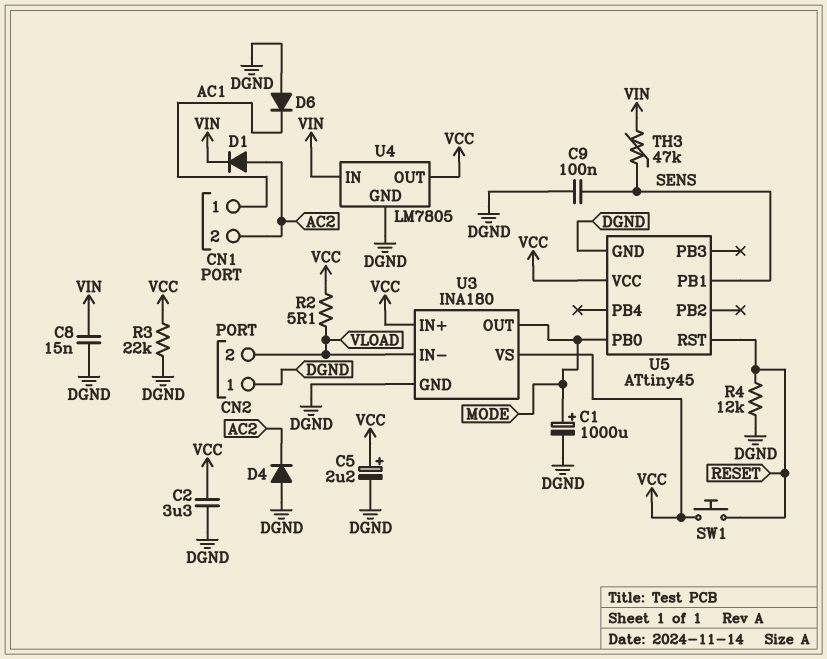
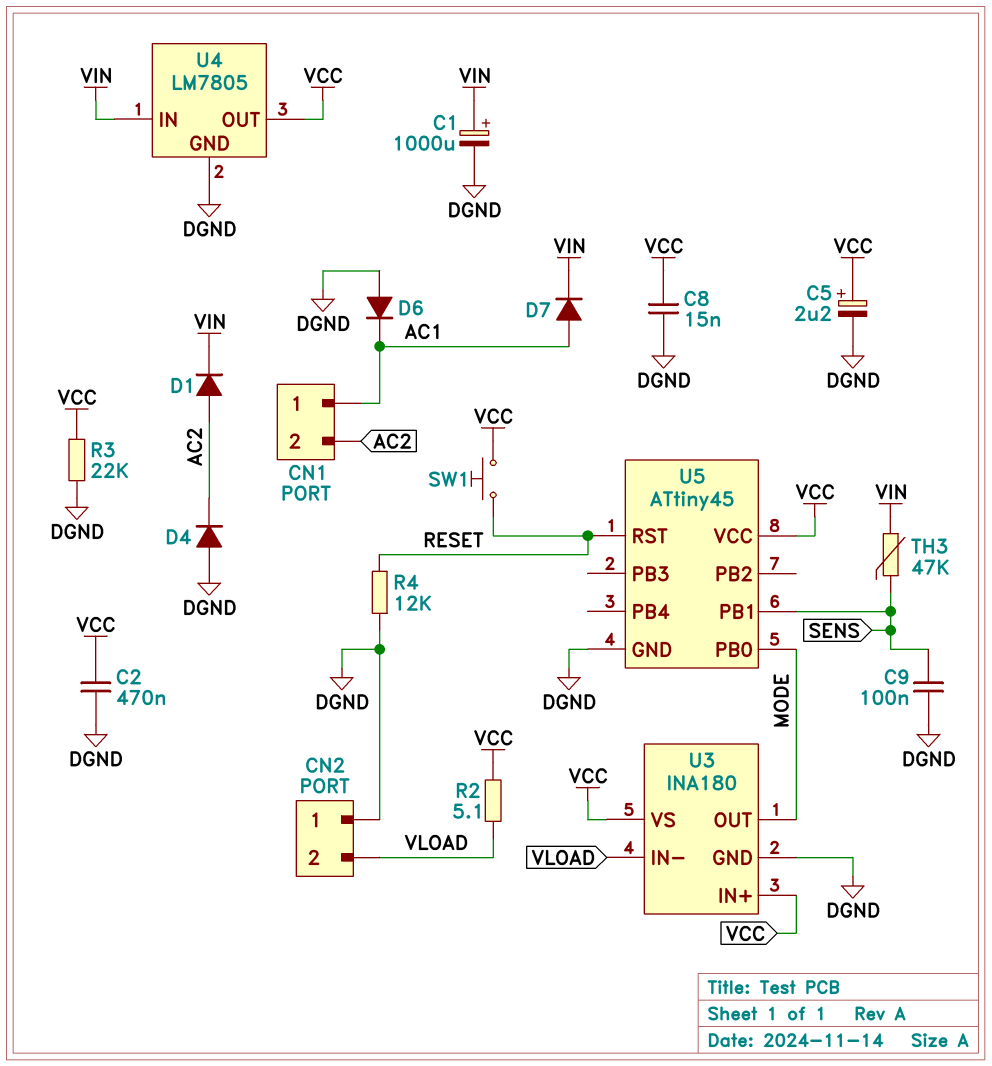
C1: 1000uF (plus MODE, minus DGND) -> 1000uF (plus VIN, minus DGND)
C2: 3.3uF (DGND, VCC) -> 470nF (DGND, VCC)
C8: 15nF (DGND, VIN) -> 15nF (DGND, VCC)
D7: none -> diode (A AC1, K VIN)

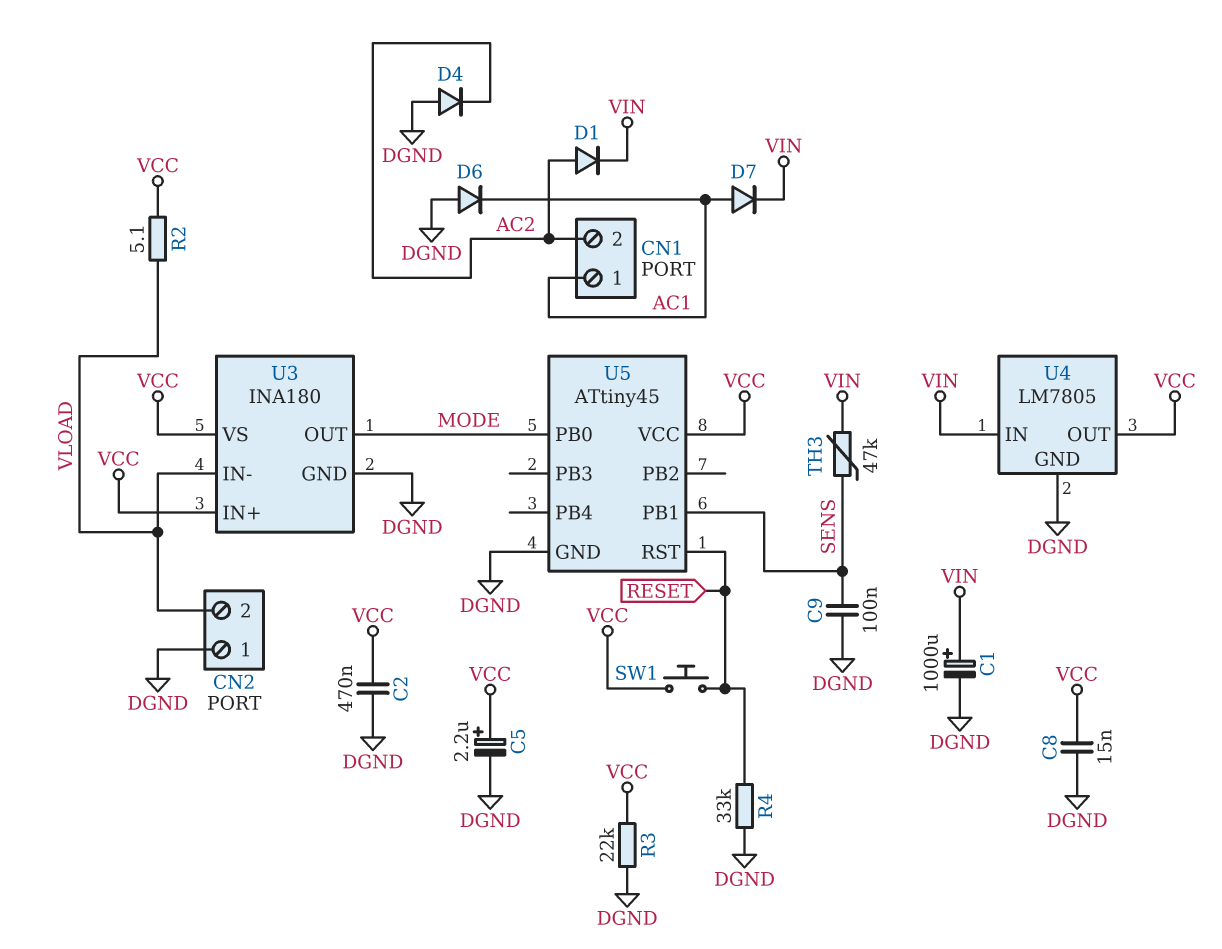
R4: 12k (DGND, RESET) -> 33k (DGND, RESET)

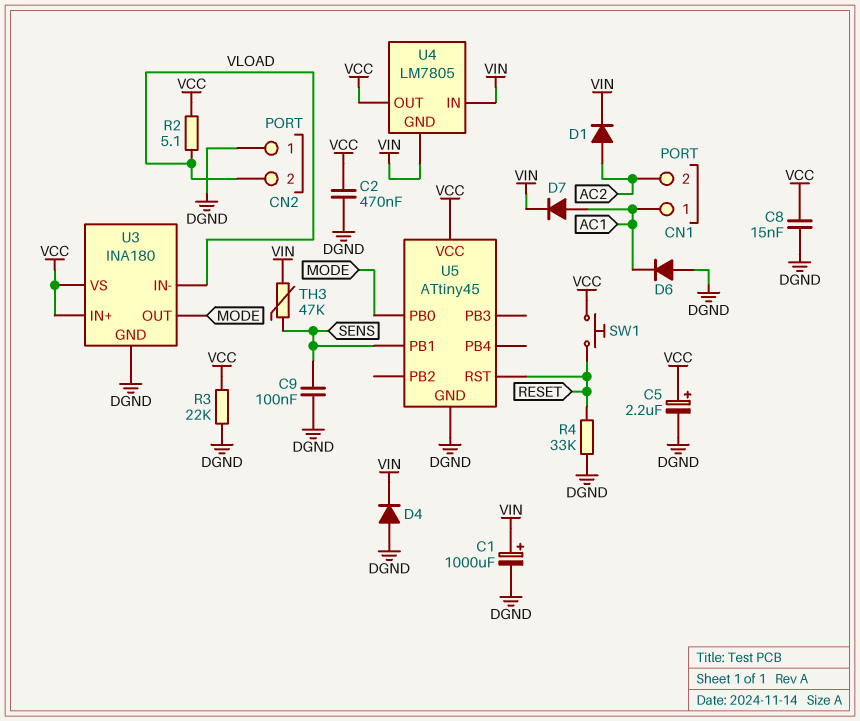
D4: diode (A DGND, K AC2) -> diode (A DGND, K VIN)
U4 pin GND: DGND -> VIN

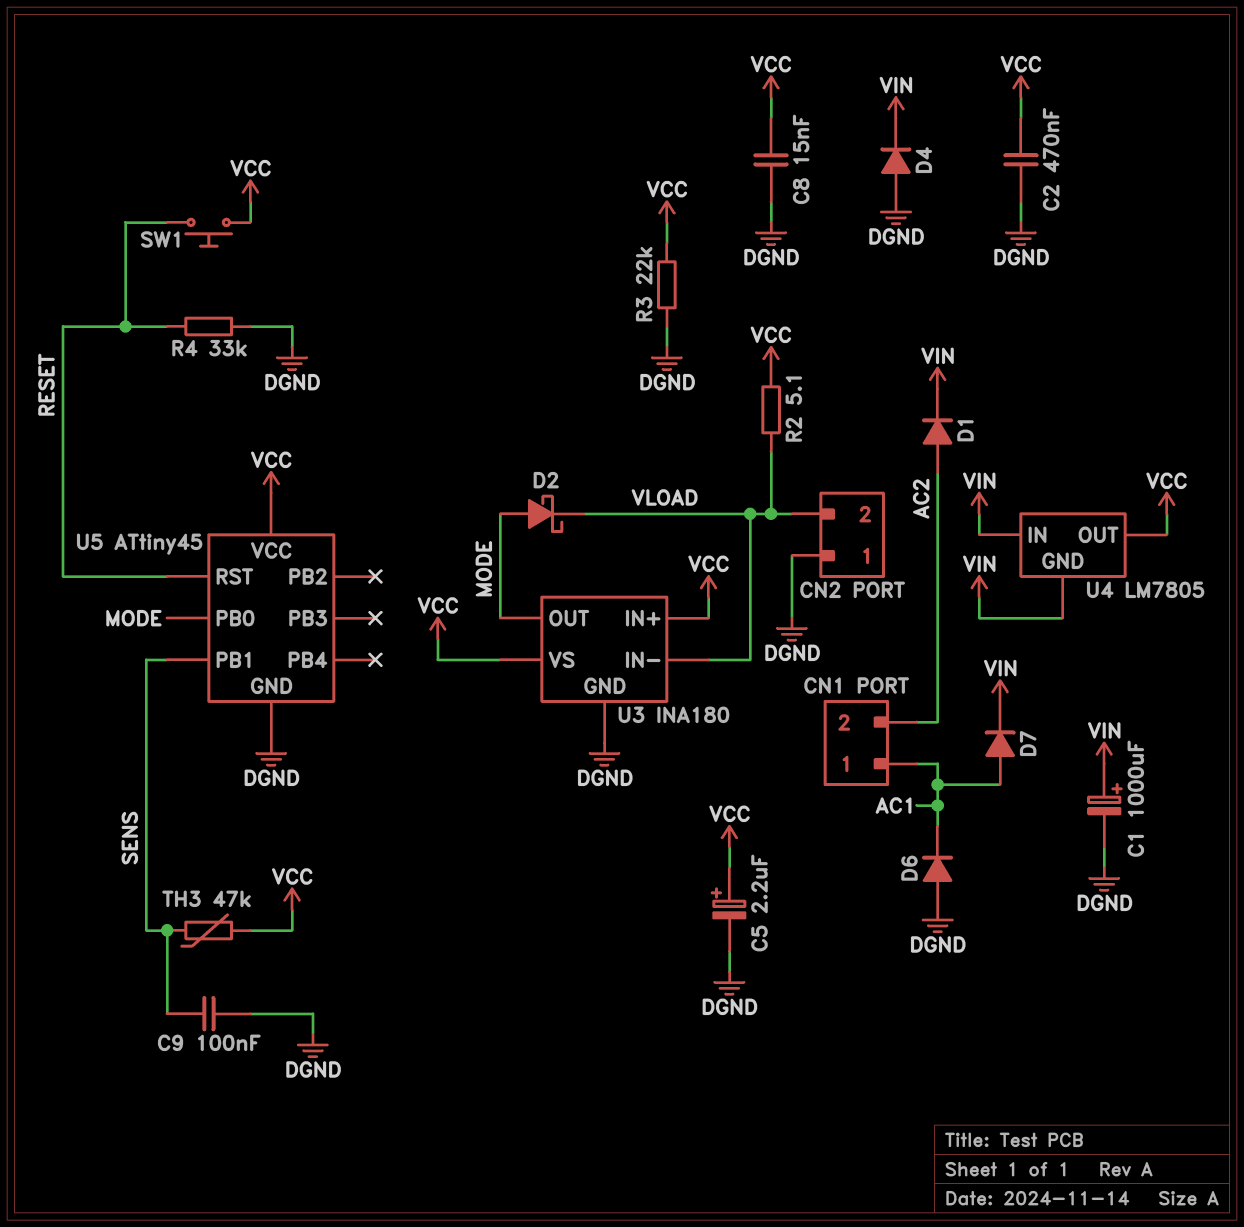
D2: none -> schottky (A MODE, K VLOAD)
TH3: 47k (SENS, VIN) -> 47k (SENS, VCC)

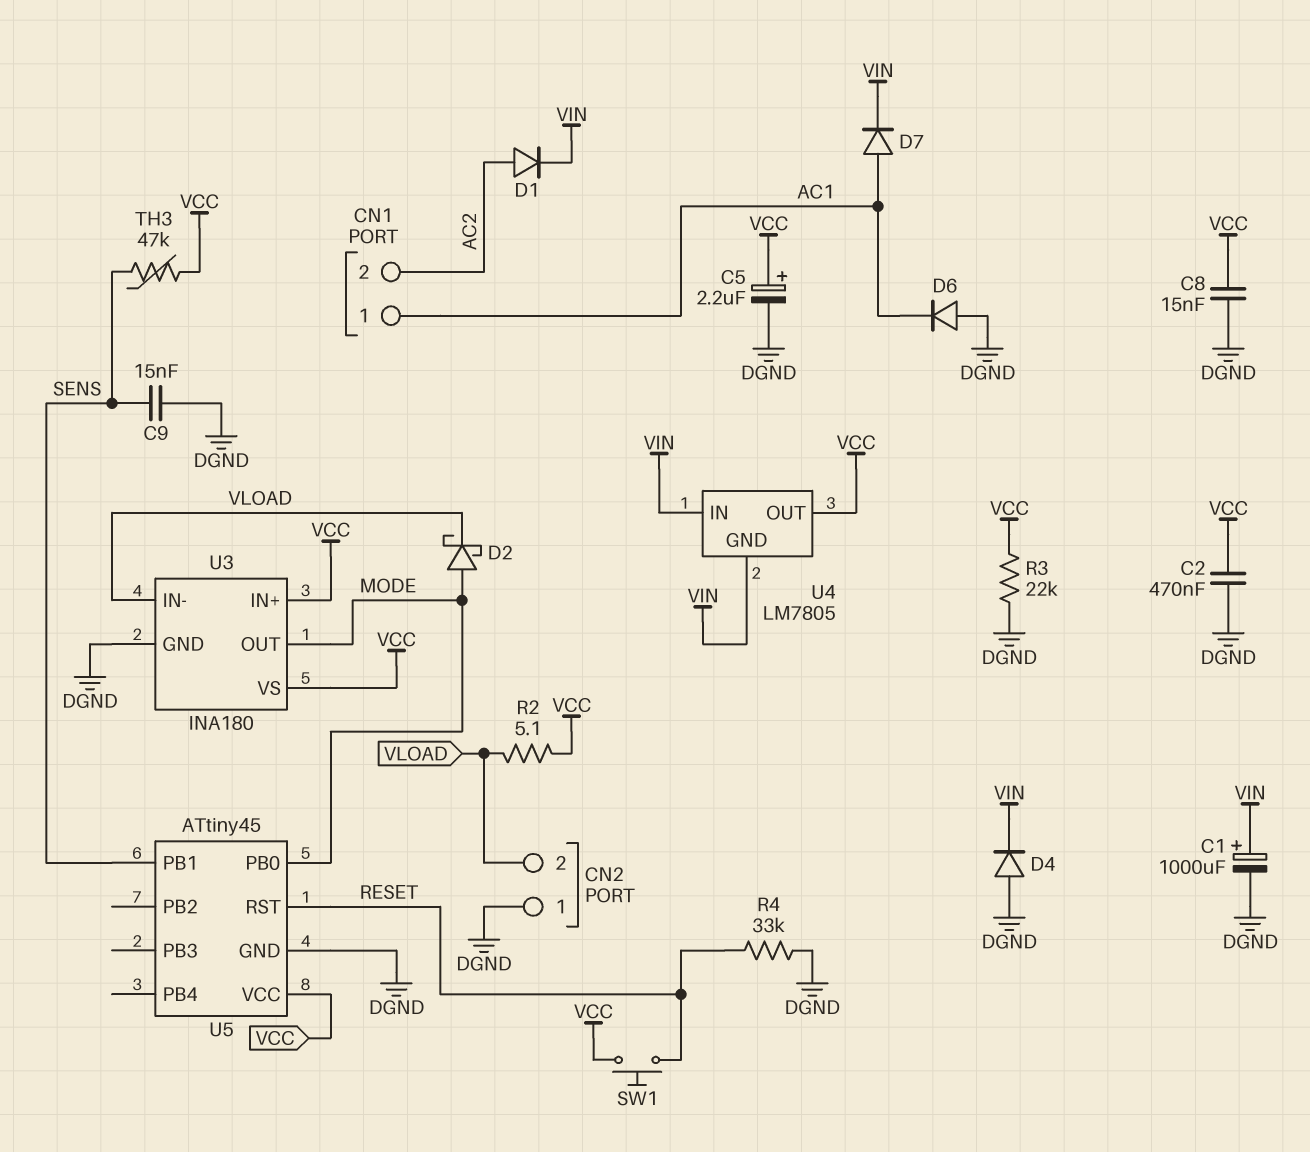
C9: 100nF (DGND, SENS) -> 15nF (DGND, SENS)

